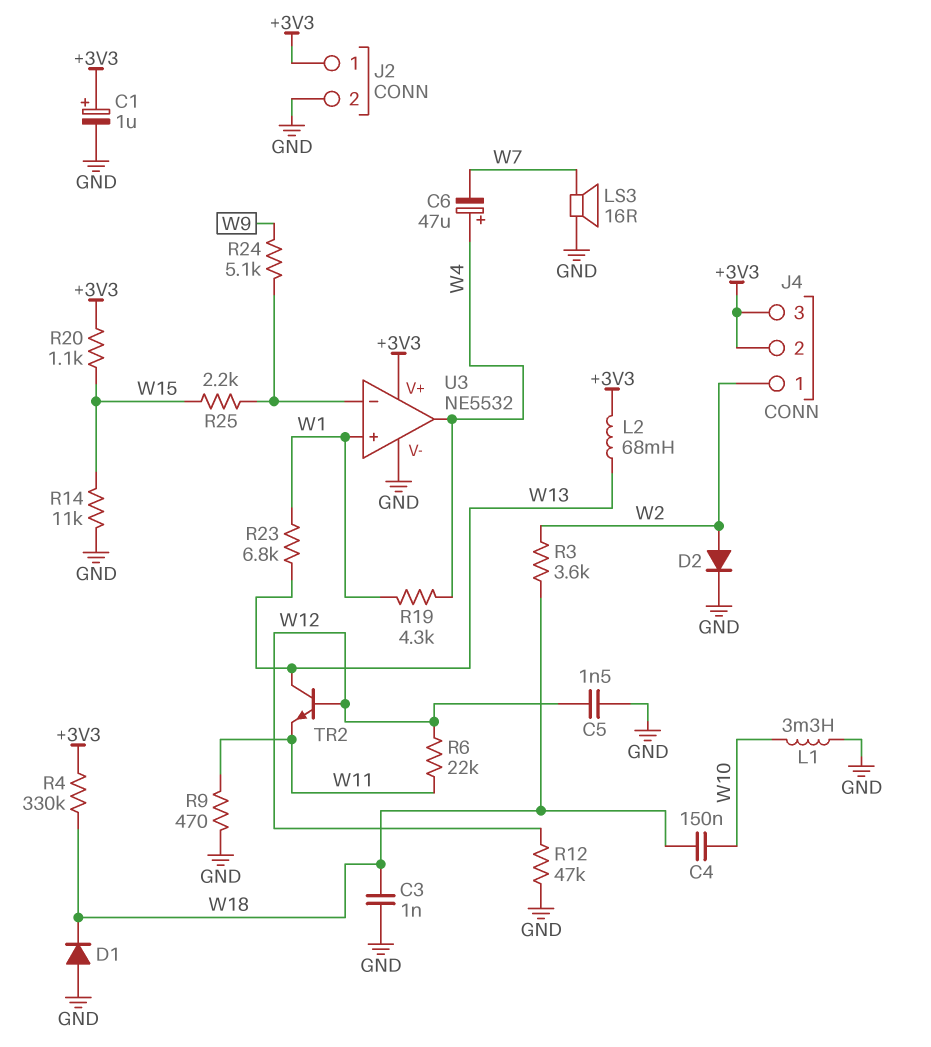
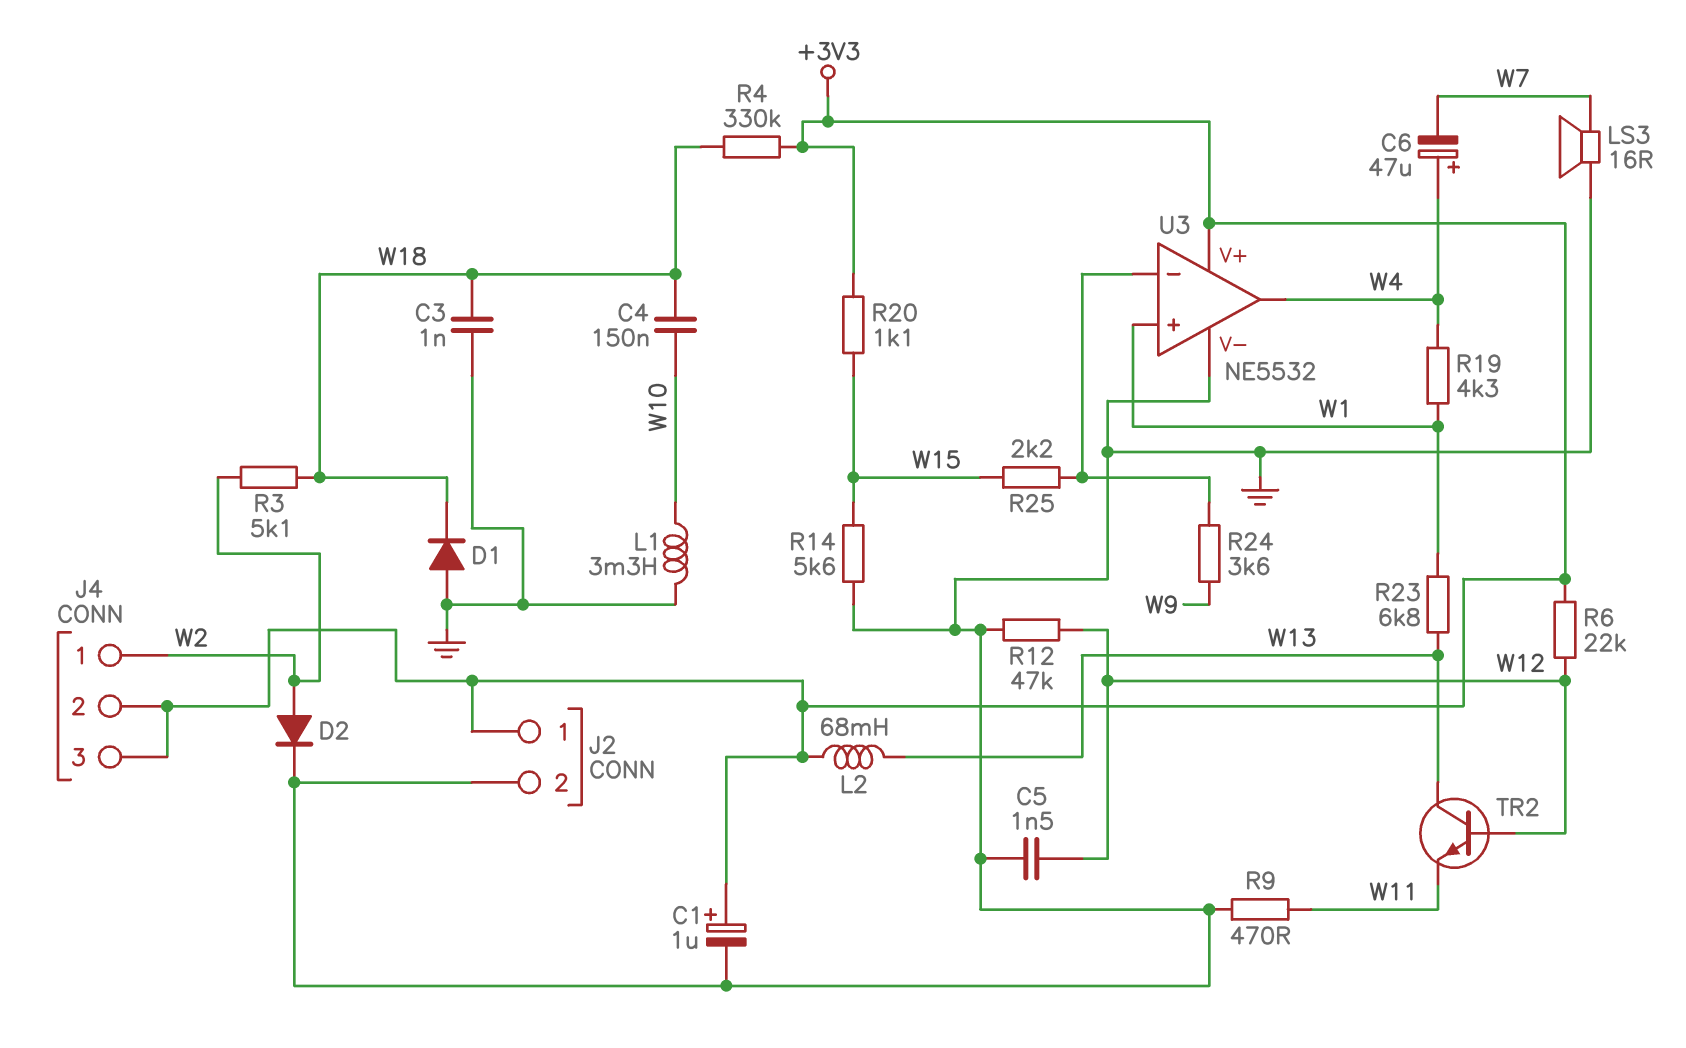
R3: 3.6k (W2, W18) -> 5.1k (W2, W18)
R6: 22k (W11, W12) -> 22k (+3V3, W12)
R14: 11k (GND, W15) -> 5.6k (GND, W15)
R24: 5.1k (U3/in-, W9) -> 3.6k (U3/in-, W9)

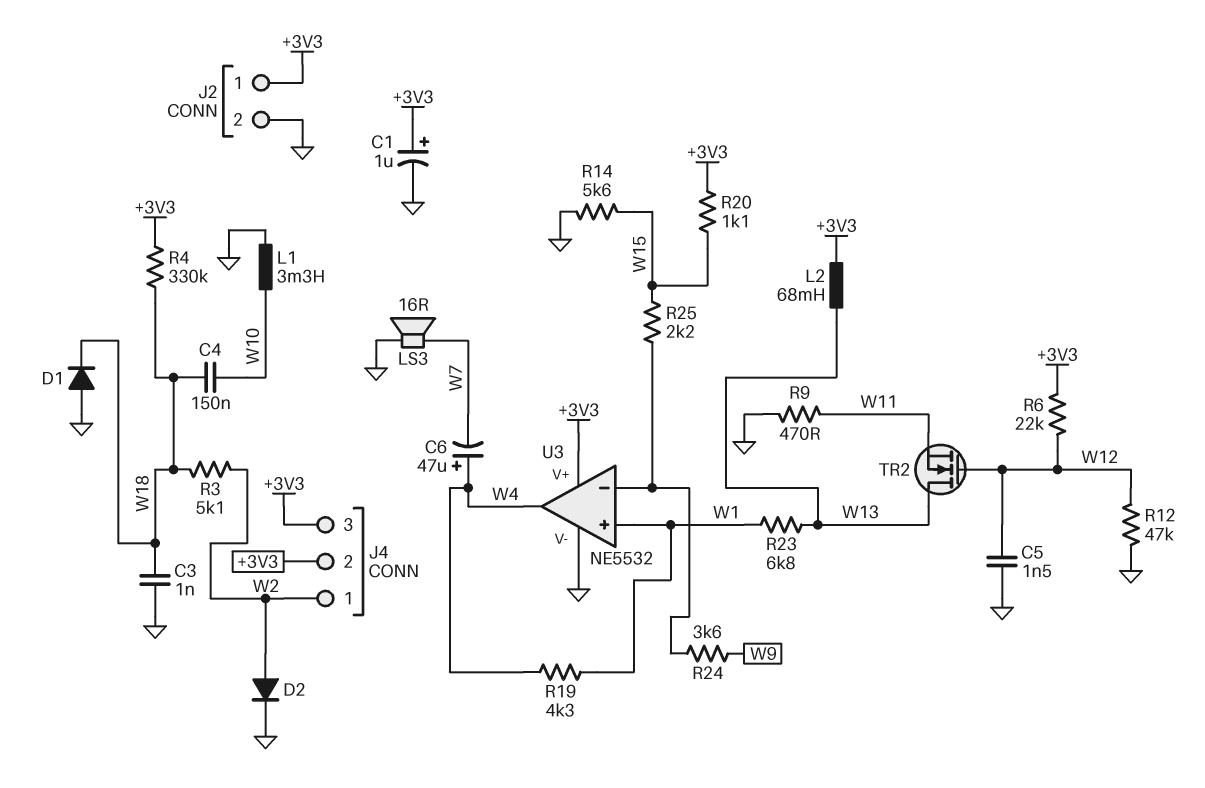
TR2: NPN (B W12, C W13, E W11) -> NMOS (G W12, D W13, S W11)

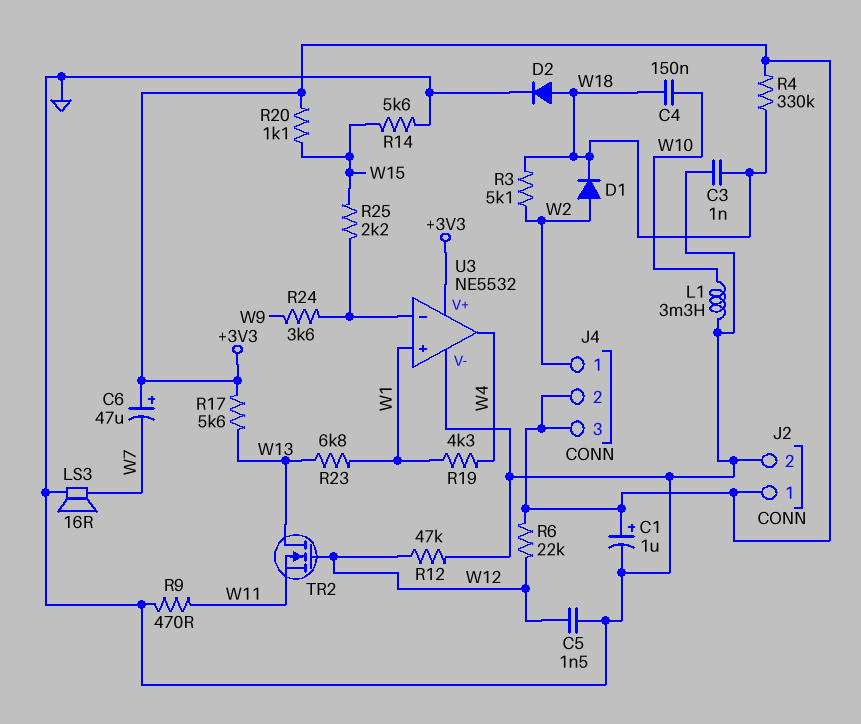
C6: 47uF (plus W4, minus W7) -> 47uF (plus +3V3, minus W7)
D1: diode (A GND, K W18) -> diode (A W2, K W18)
D2: diode (A W2, K GND) -> diode (A W18, K GND)
L2: 68mH (+3V3, W13) -> none
R17: none -> 5.6k (+3V3, W13)

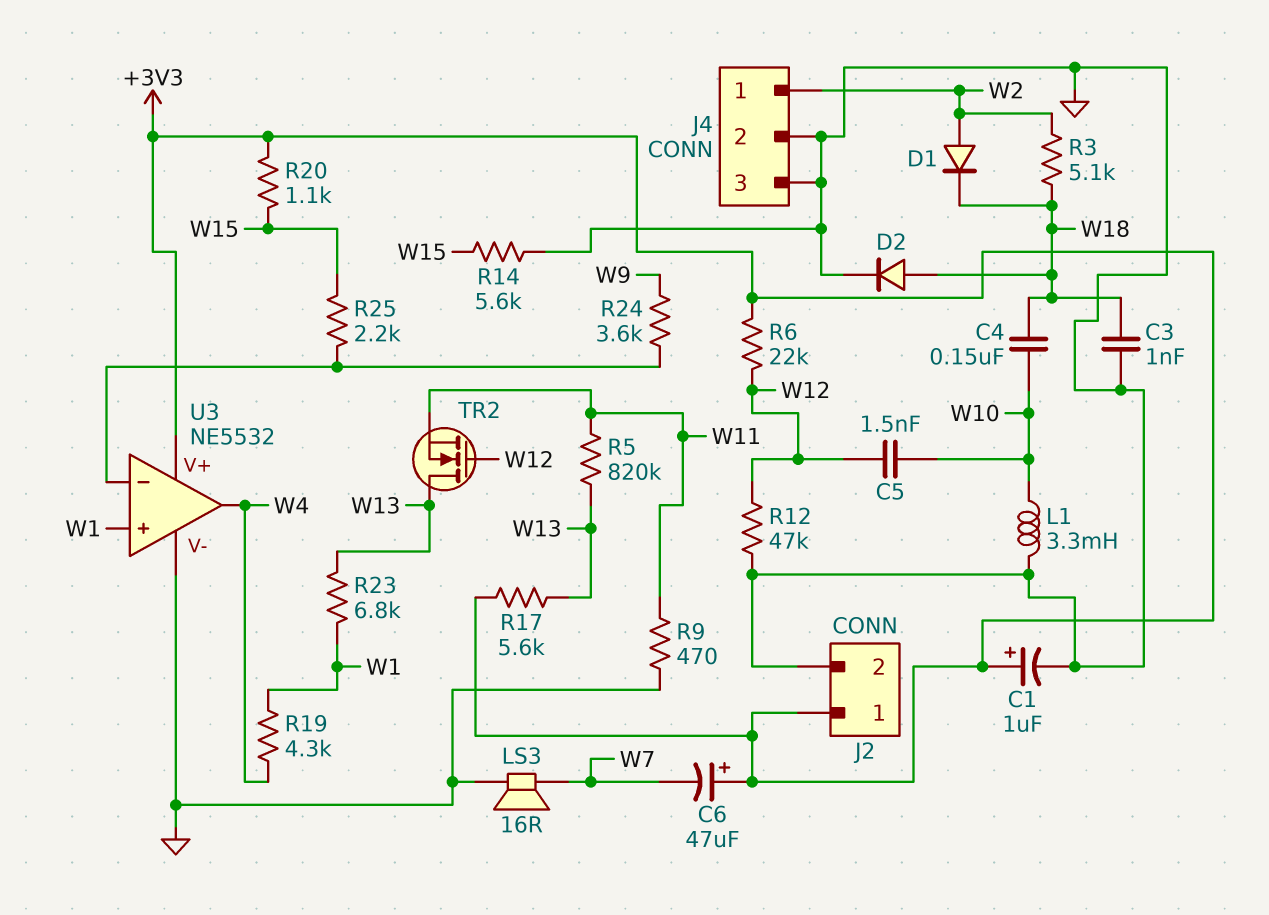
C5: 1.5nF (GND, W12) -> 1.5nF (W10, W12)
J4 pin 2: +3V3 -> GND
J4 pin 3: +3V3 -> GND
R4: 330k (+3V3, W18) -> none
R5: none -> 820k (W11, W13)

